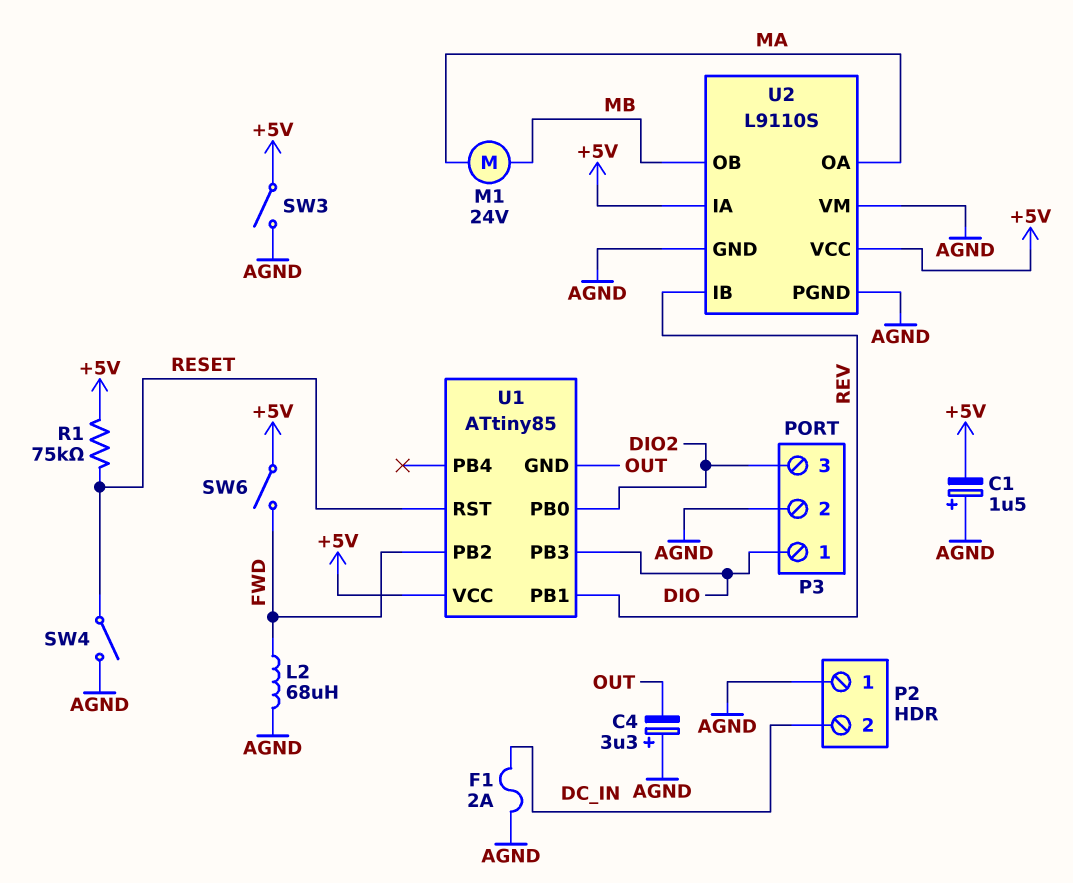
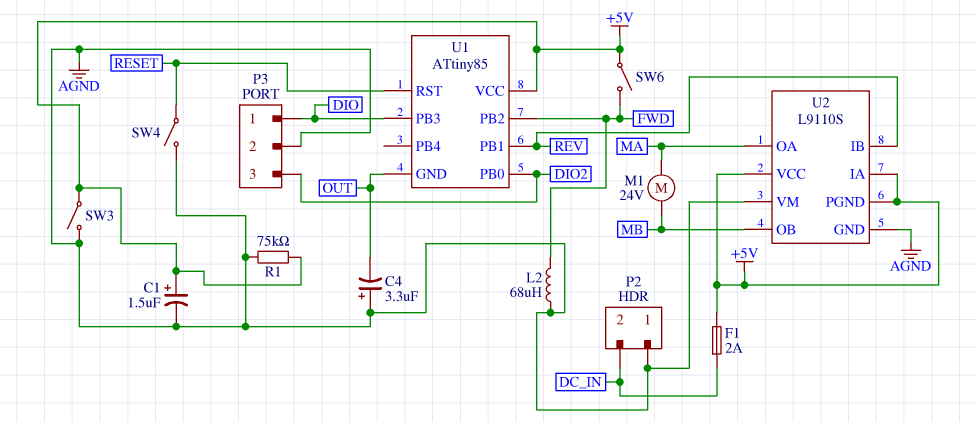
C1: 1.5uF (plus AGND, minus +5V) -> 1.5uF (plus +5V, minus AGND)
F1: 2A (AGND, DC_IN) -> 2A (+5V, DC_IN)
R1: 75k (+5V, RESET) -> 75k (+5V, AGND)
U2 pin PGND: AGND -> +5V

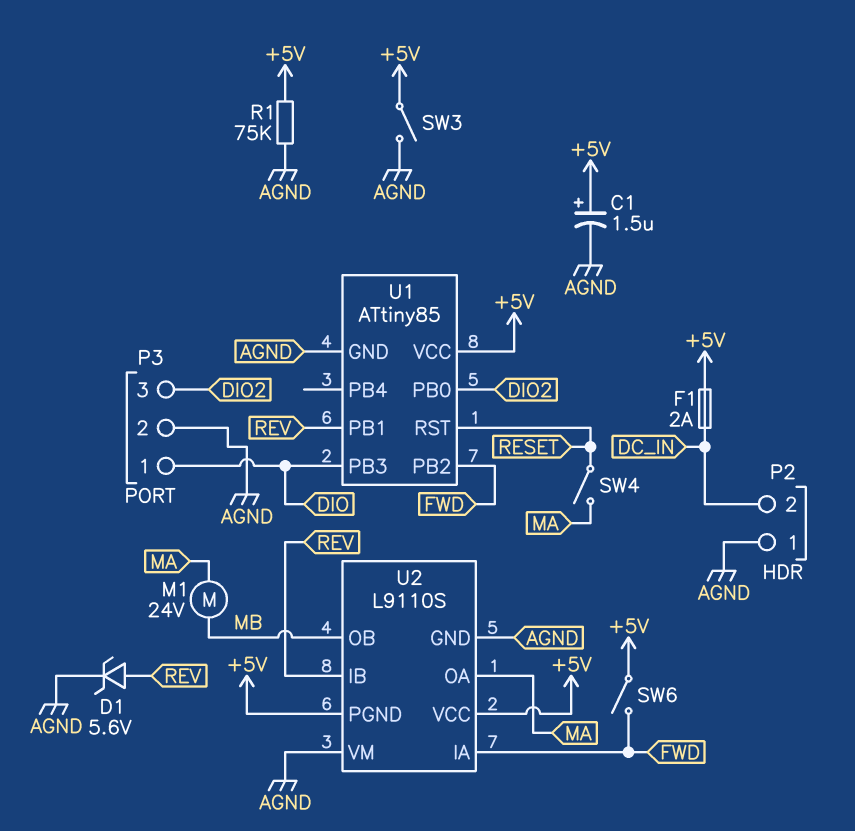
C4: 3.3uF (plus AGND, minus OUT) -> none
D1: none -> zener 5.6V (A REV, K AGND)
L2: 68uH (AGND, FWD) -> none
SW4: switch (AGND, RESET) -> switch (MA, RESET)
U1 pin GND: OUT -> AGND
U2 pin IA: +5V -> FWD

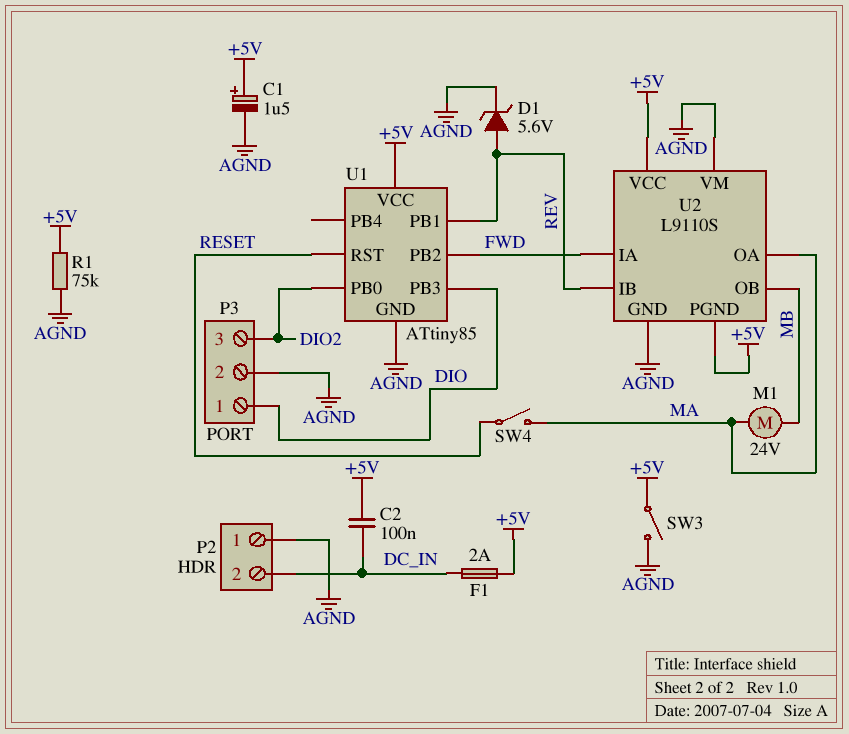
C2: none -> 100nF (+5V, DC_IN)
SW6: switch (+5V, FWD) -> none

